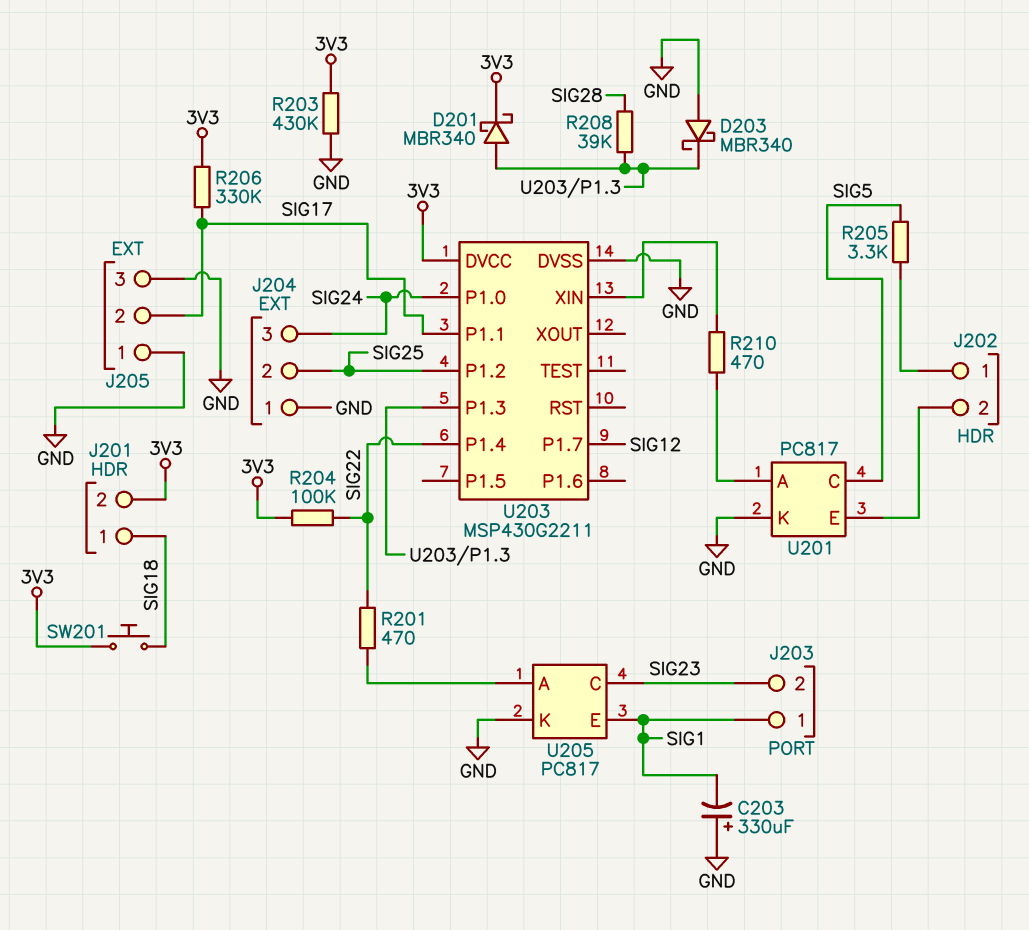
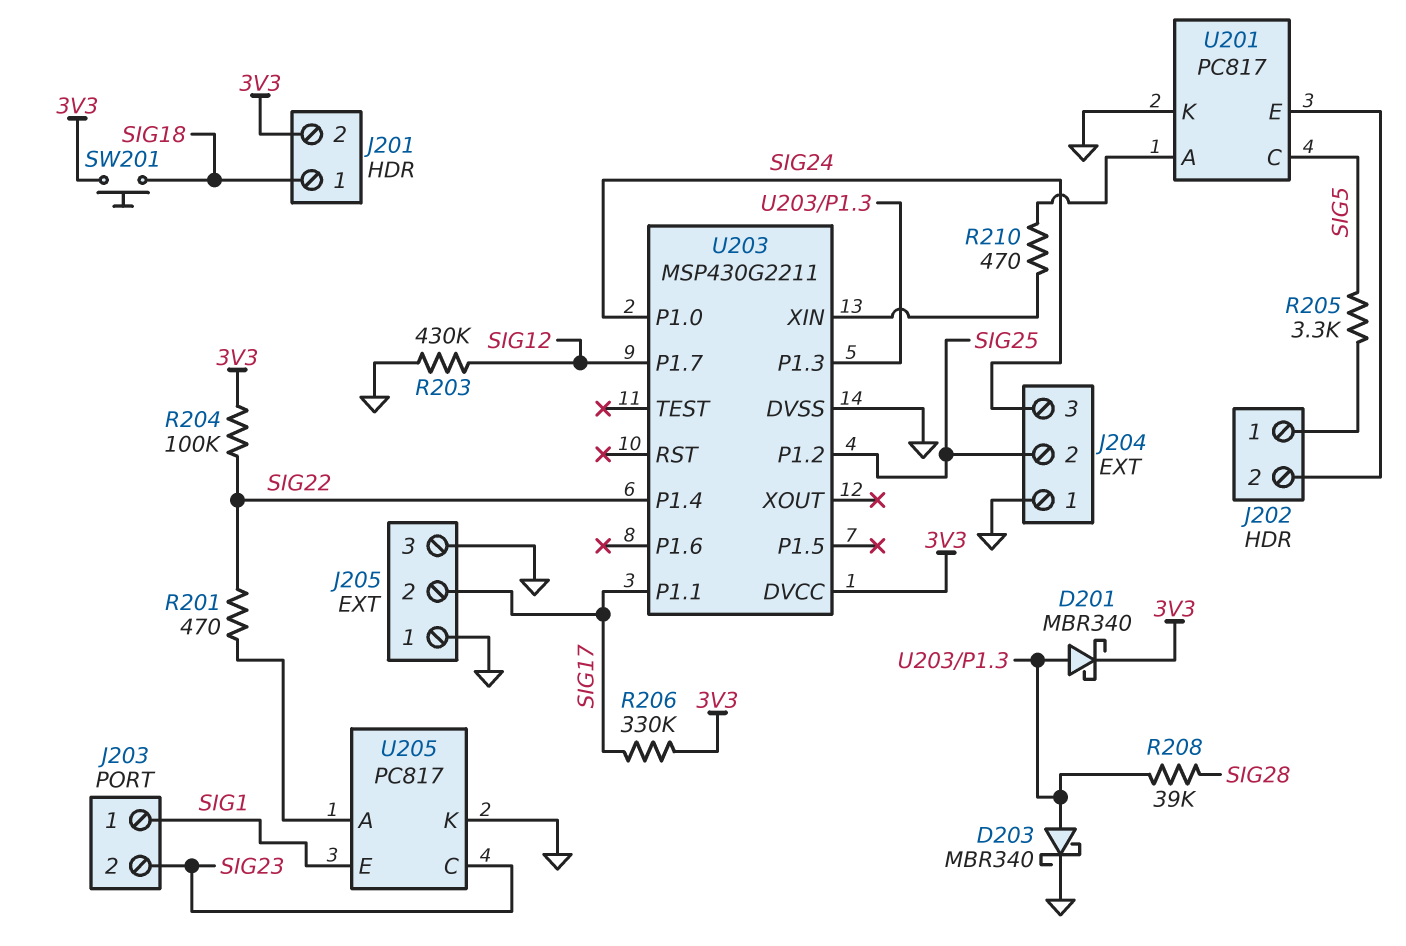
C203: 330uF (plus GND, minus SIG1) -> none
D203: schottky MBR340 (A GND, K U203/P1.3) -> schottky MBR340 (A U203/P1.3, K GND)
R203: 430k (3V3, GND) -> 430k (GND, SIG12)

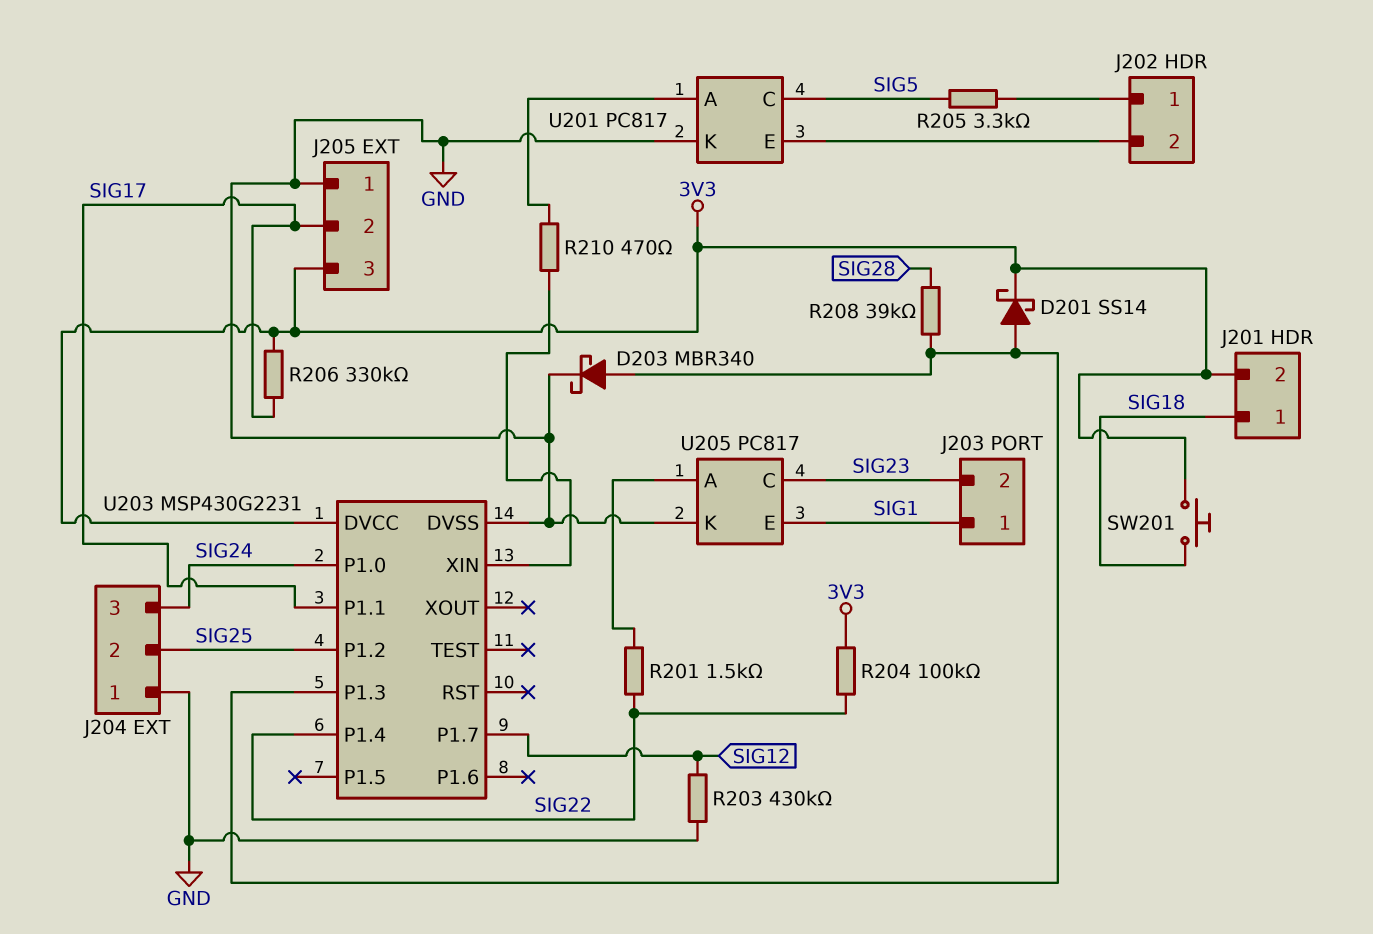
D201: schottky MBR340 (A U203/P1.3, K 3V3) -> schottky SS14 (A U203/P1.3, K 3V3)
J205 pin 3: GND -> 3V3
R201: 470 (SIG22, U205/A) -> 1.5k (SIG22, U205/A)
U203: MSP430G2211 -> MSP430G2231

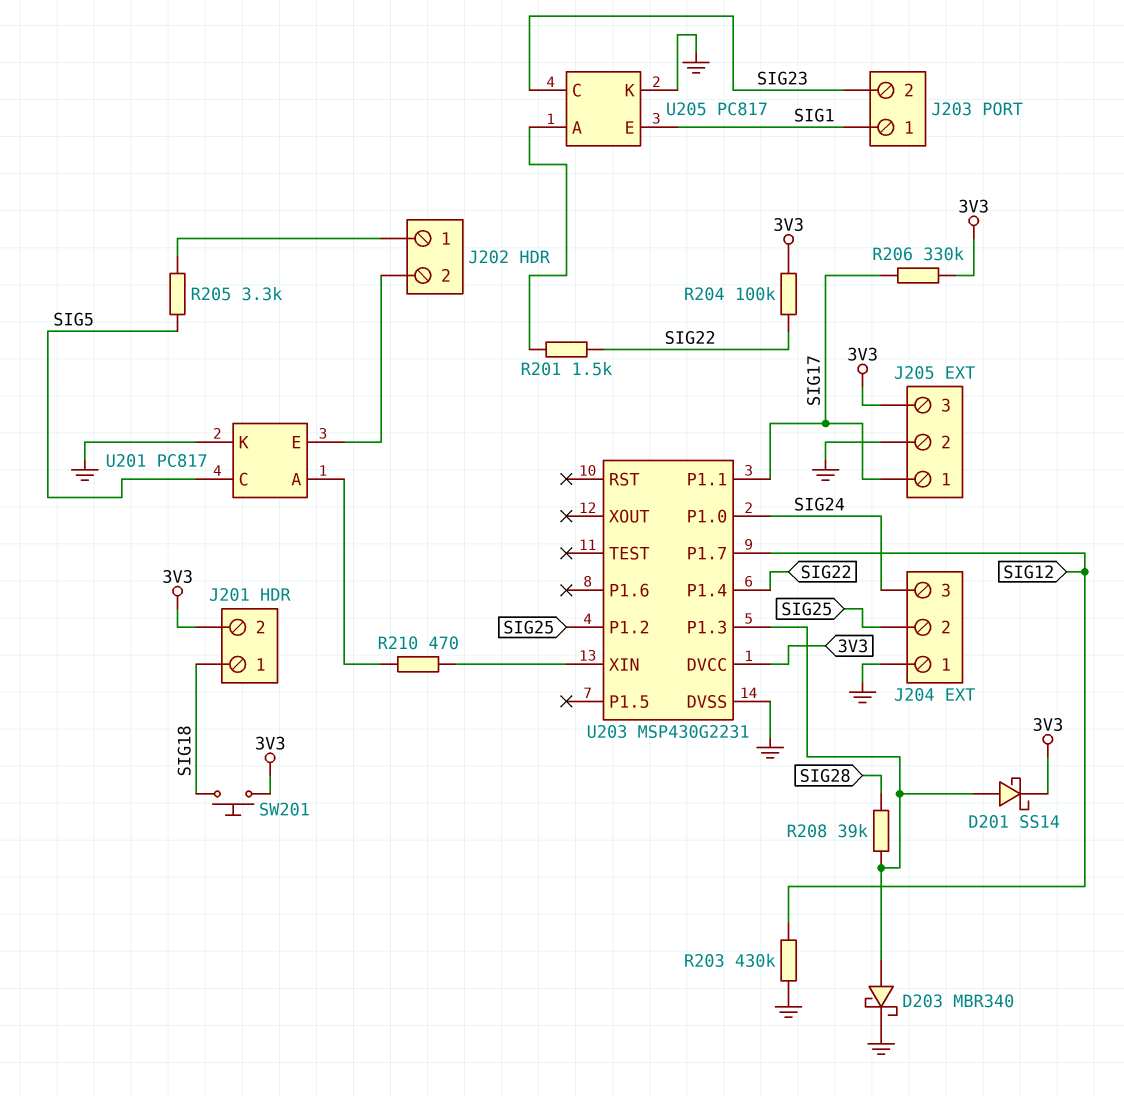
J205 pin 1: GND -> SIG17
J205 pin 2: SIG17 -> GND

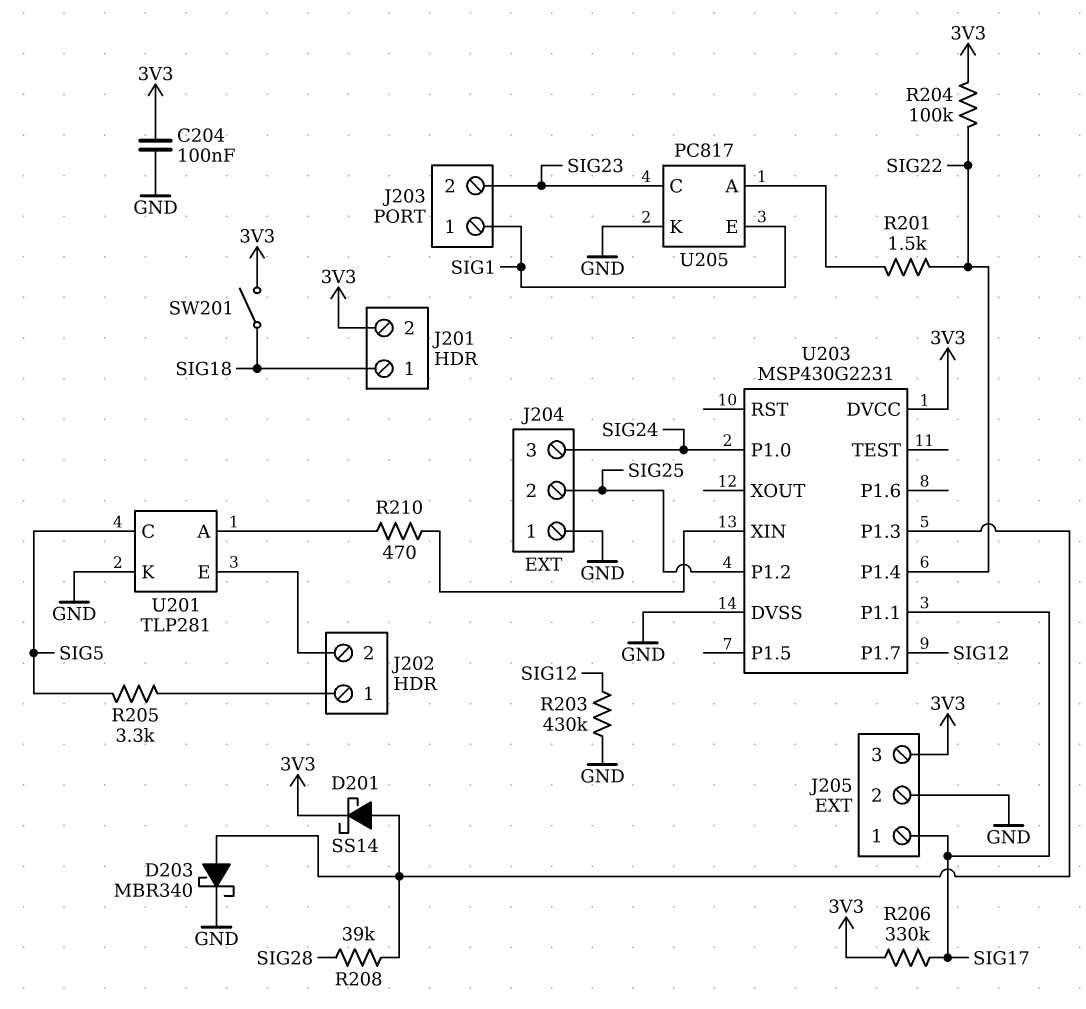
C204: none -> 100nF (3V3, GND)
SW201: button (3V3, SIG18) -> switch (3V3, SIG18)
U201: PC817 -> TLP281

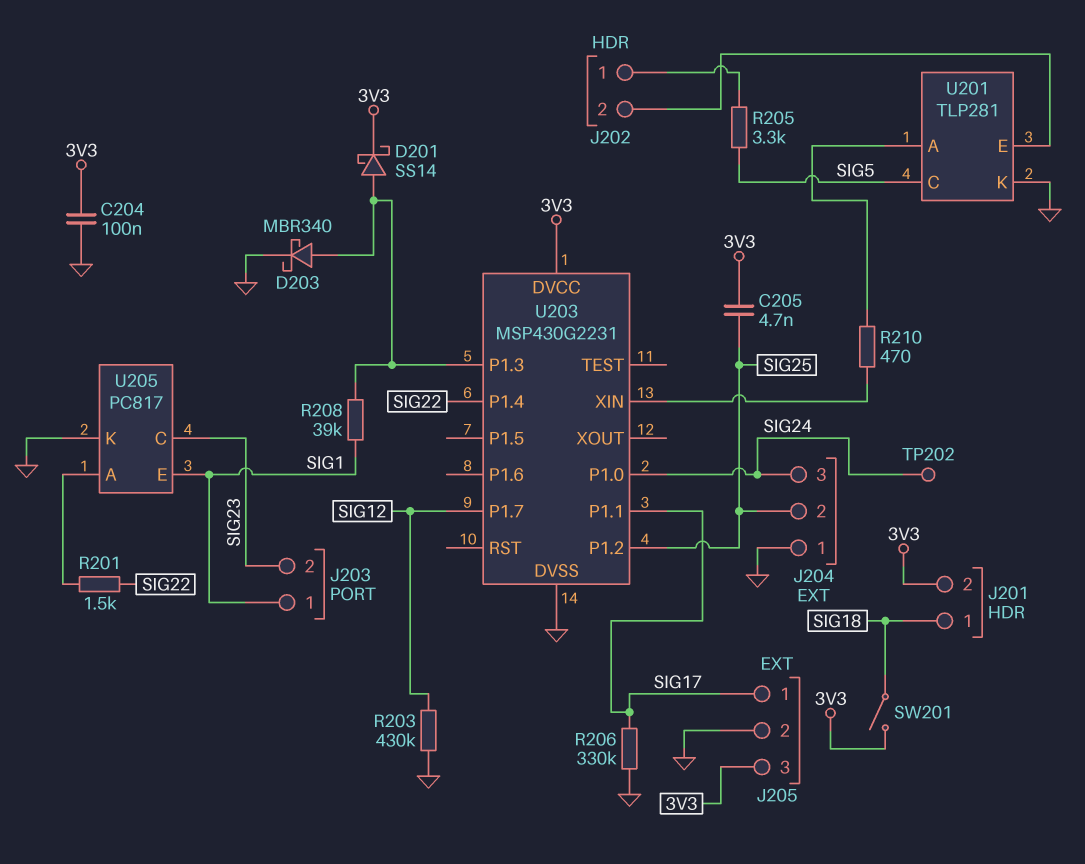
C205: none -> 4.7nF (3V3, SIG25)
R204: 100k (3V3, SIG22) -> none
R206: 330k (3V3, SIG17) -> 330k (GND, SIG17)
R208: 39k (SIG28, U203/P1.3) -> 39k (SIG1, U203/P1.3)
TP202: none -> test point (SIG24)

